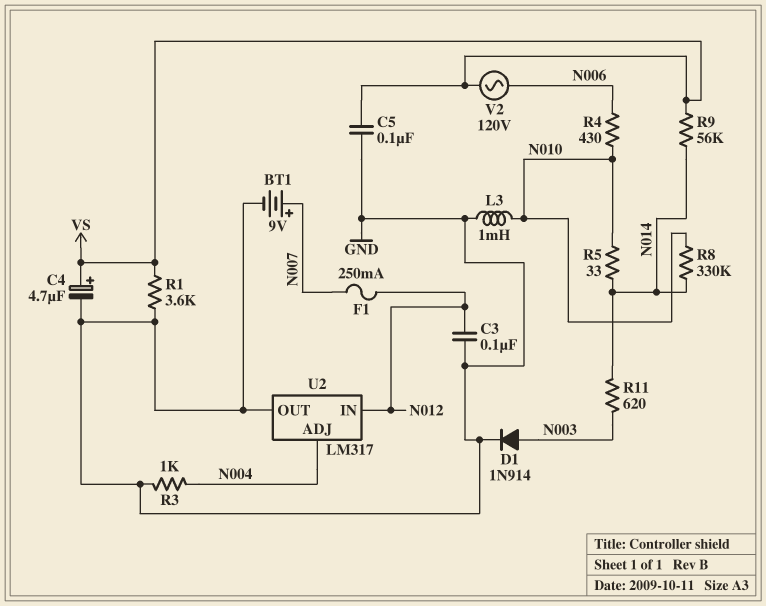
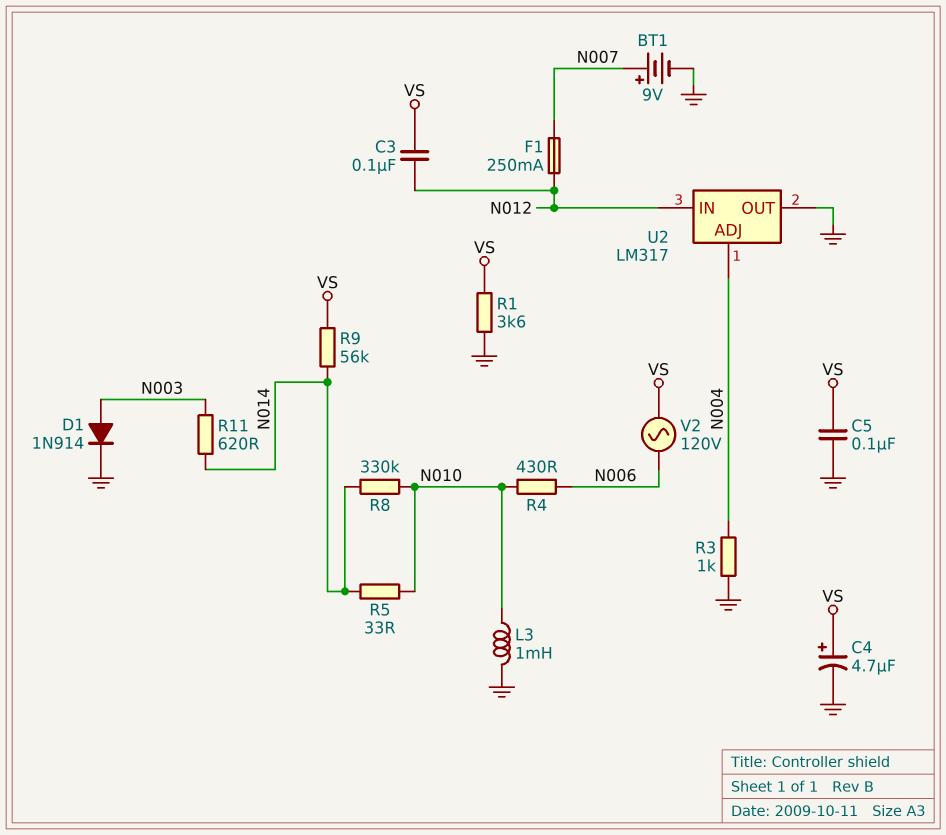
C3: 100nF (GND, N012) -> 100nF (N012, VS)

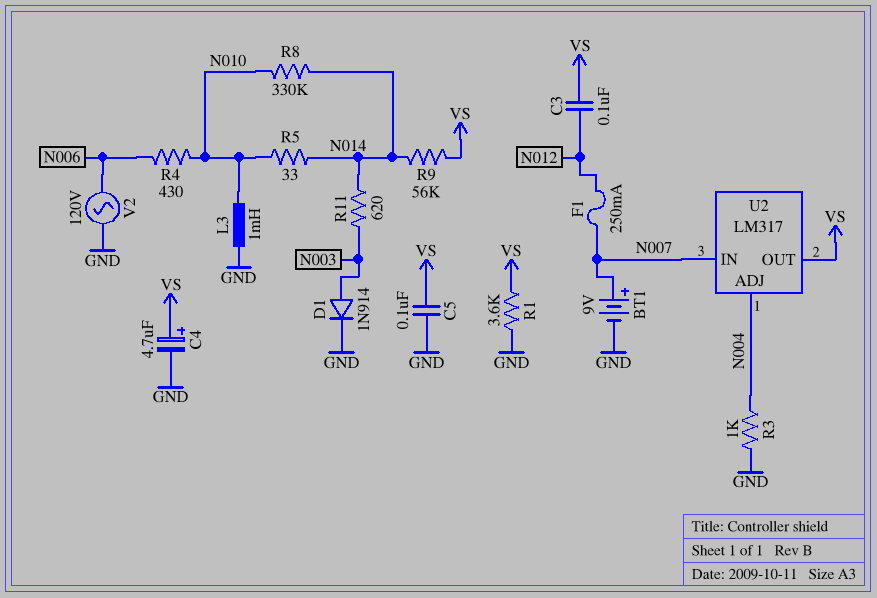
U2 pin IN: N012 -> N007
U2 pin OUT: GND -> VS
V2: AC 120V (N006, VS) -> AC 120V (GND, N006)

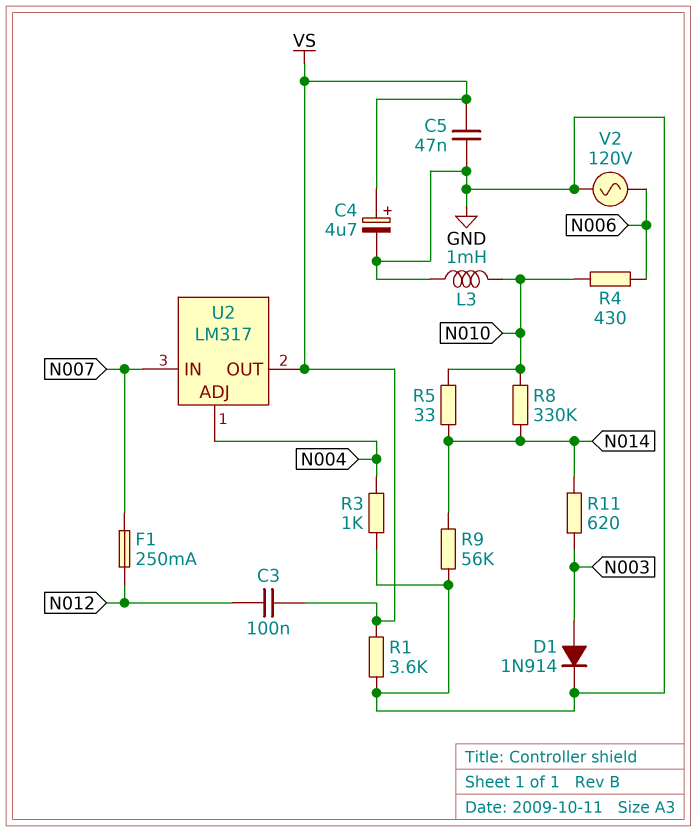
BT1: 9V (plus N007, minus GND) -> none
C5: 100nF (GND, VS) -> 47nF (GND, VS)
R9: 56k (N014, VS) -> 56k (GND, N014)

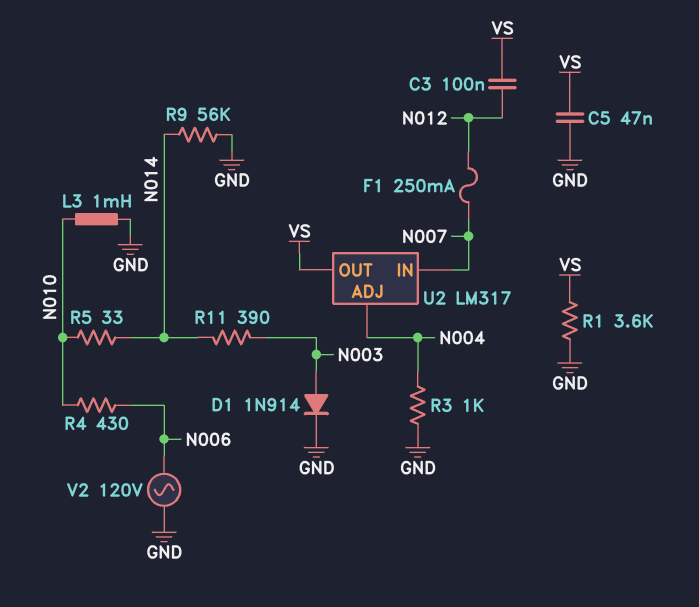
C4: 4.7uF (plus VS, minus GND) -> none
R8: 330k (N010, N014) -> none
R11: 620 (N003, N014) -> 390 (N003, N014)

